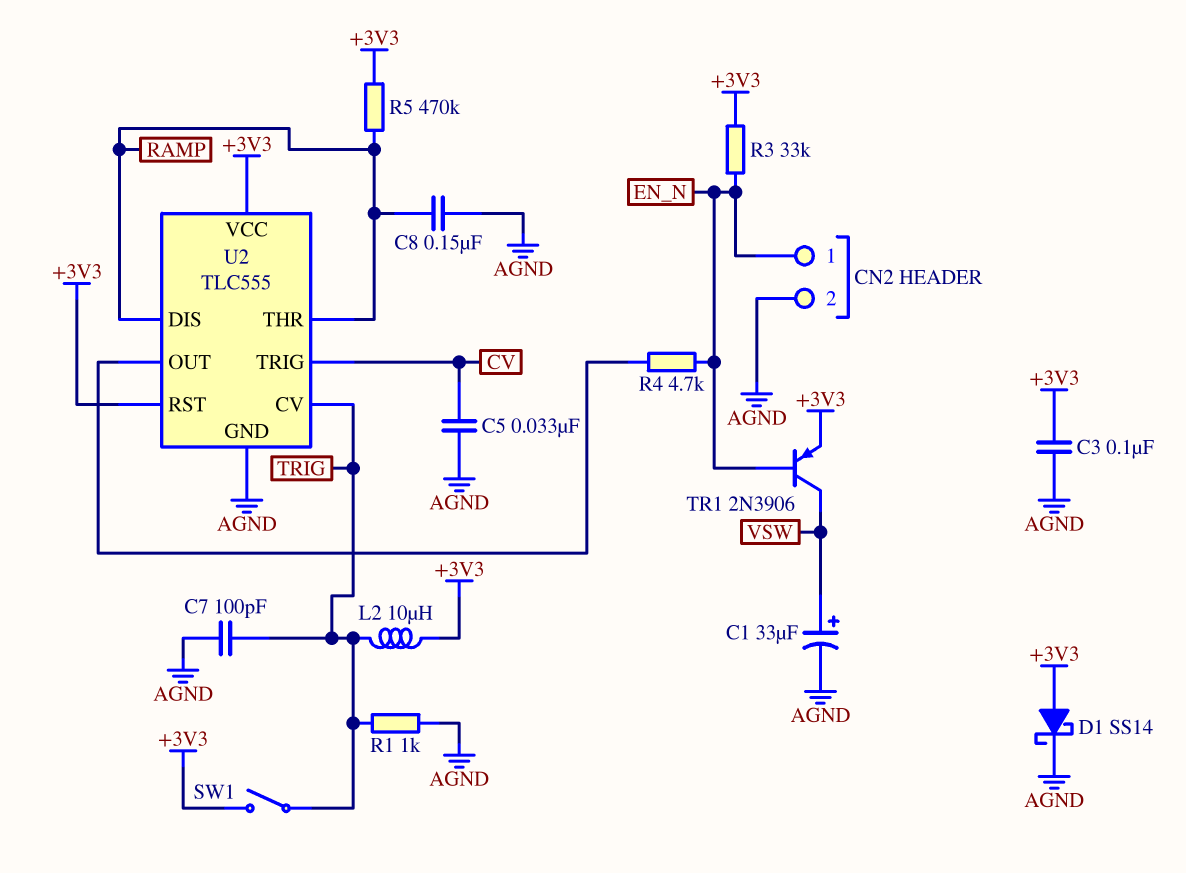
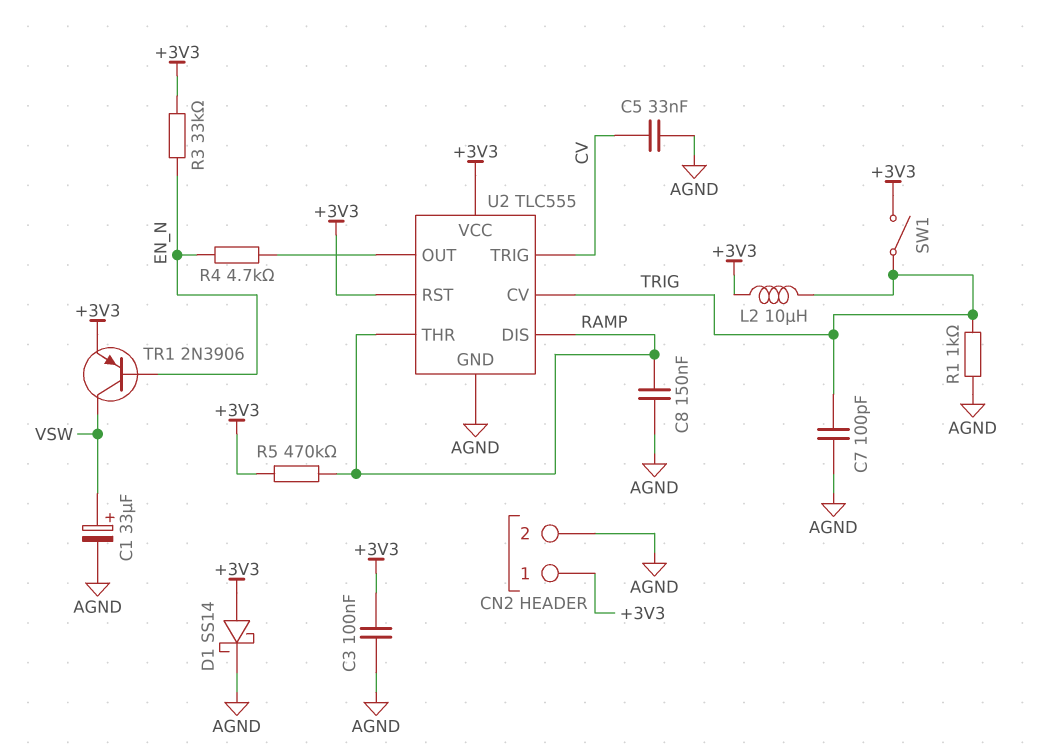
CN2 pin 1: EN_N -> +3V3

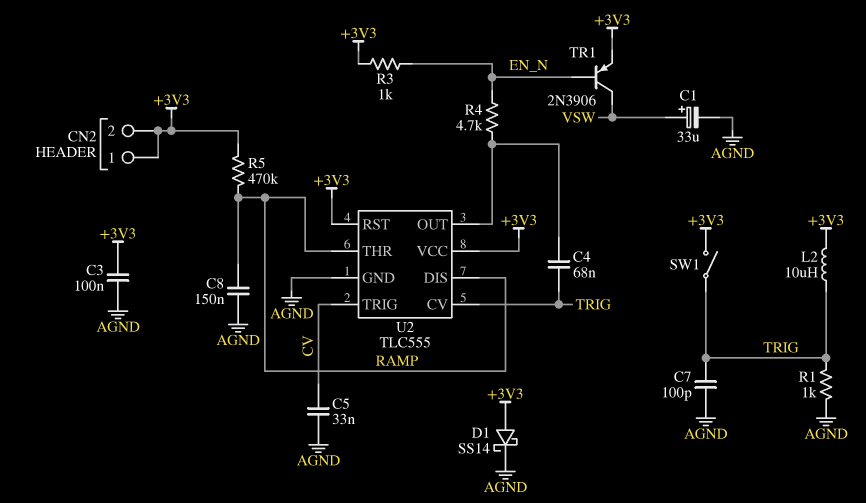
C4: none -> 68nF (TRIG, U2/OUT)
CN2 pin 2: AGND -> +3V3
R3: 33k (+3V3, EN_N) -> 1k (+3V3, EN_N)

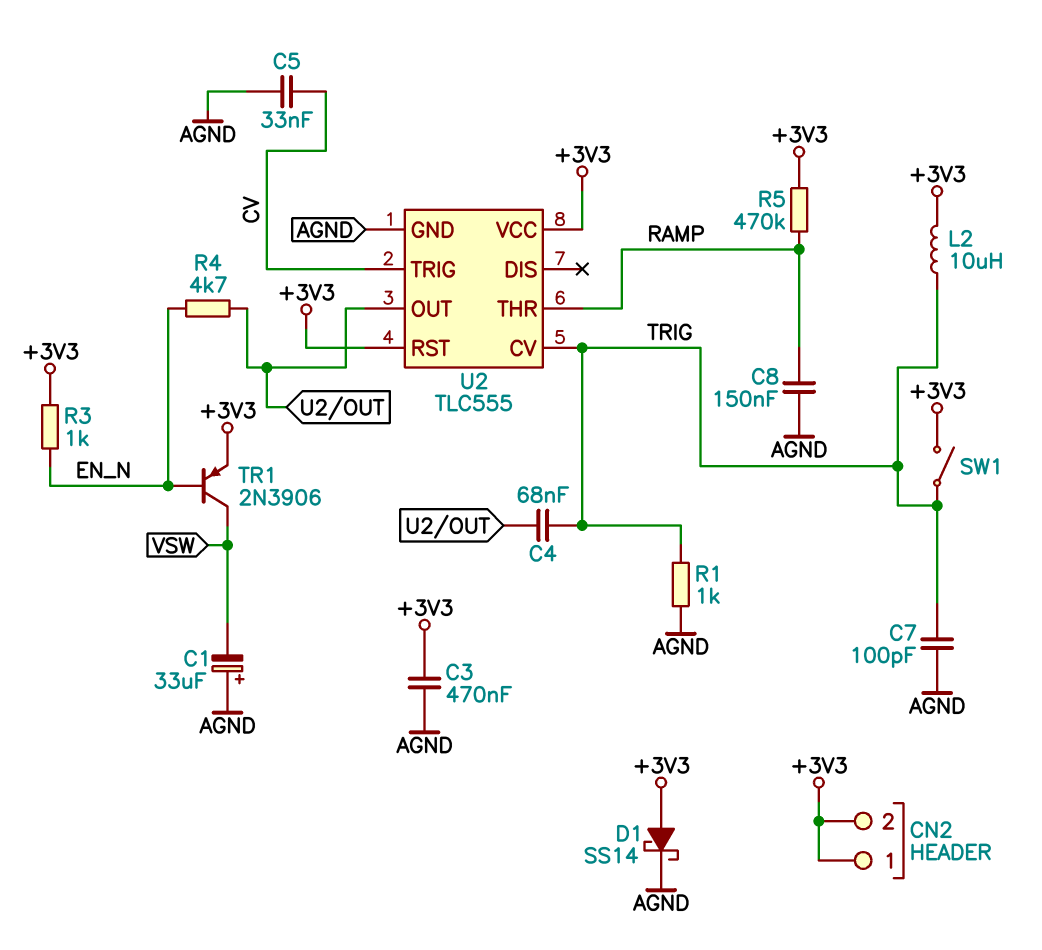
C1: 33uF (plus VSW, minus AGND) -> 33uF (plus AGND, minus VSW)
C3: 100nF (+3V3, AGND) -> 470nF (+3V3, AGND)
U2 pin DIS: RAMP -> none

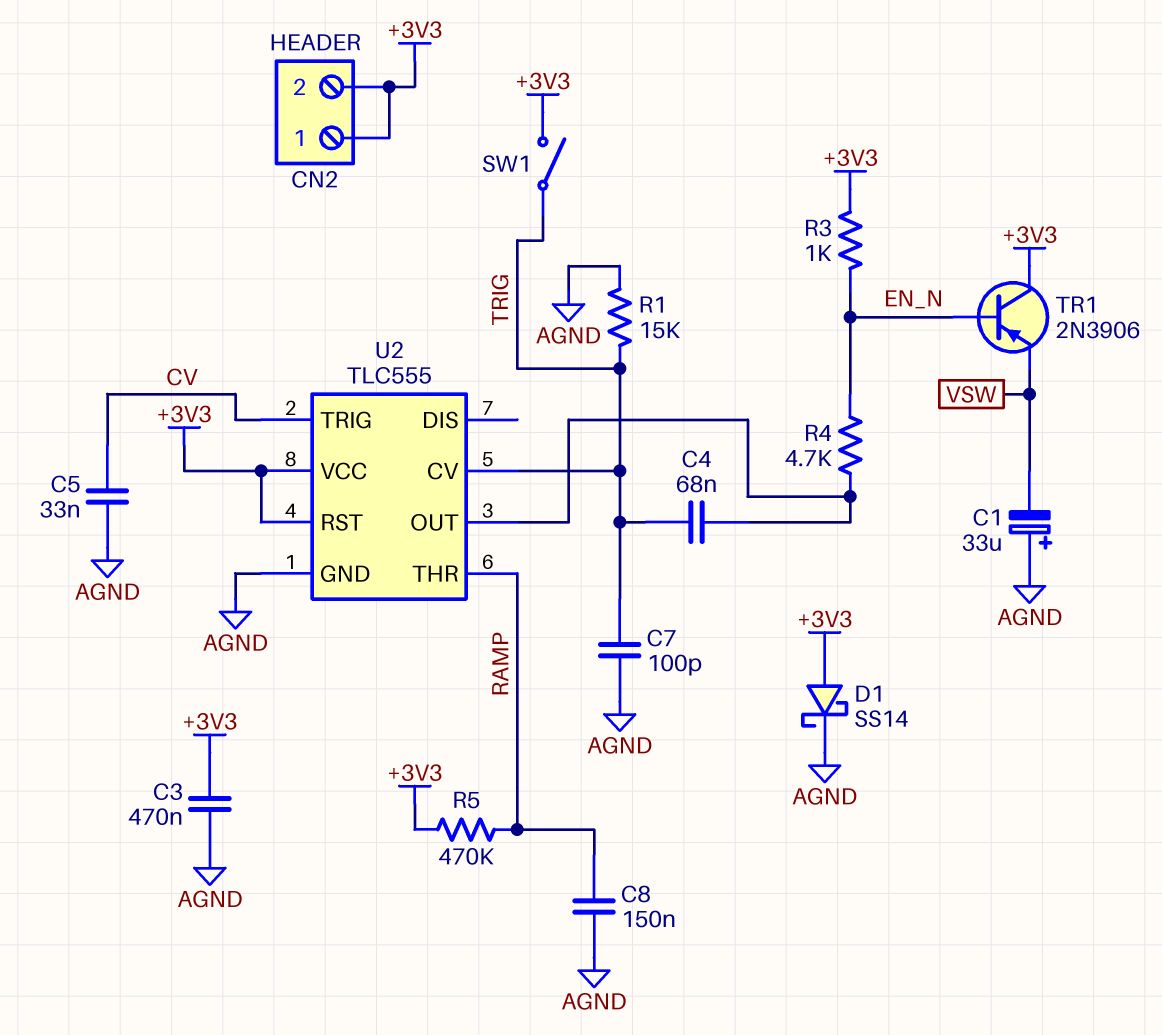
L2: 10uH (+3V3, TRIG) -> none
R1: 1k (AGND, TRIG) -> 15k (AGND, TRIG)
TR1: PNP 2N3906 (B EN_N, C VSW, E +3V3) -> PNP 2N3906 (B EN_N, C +3V3, E VSW)

